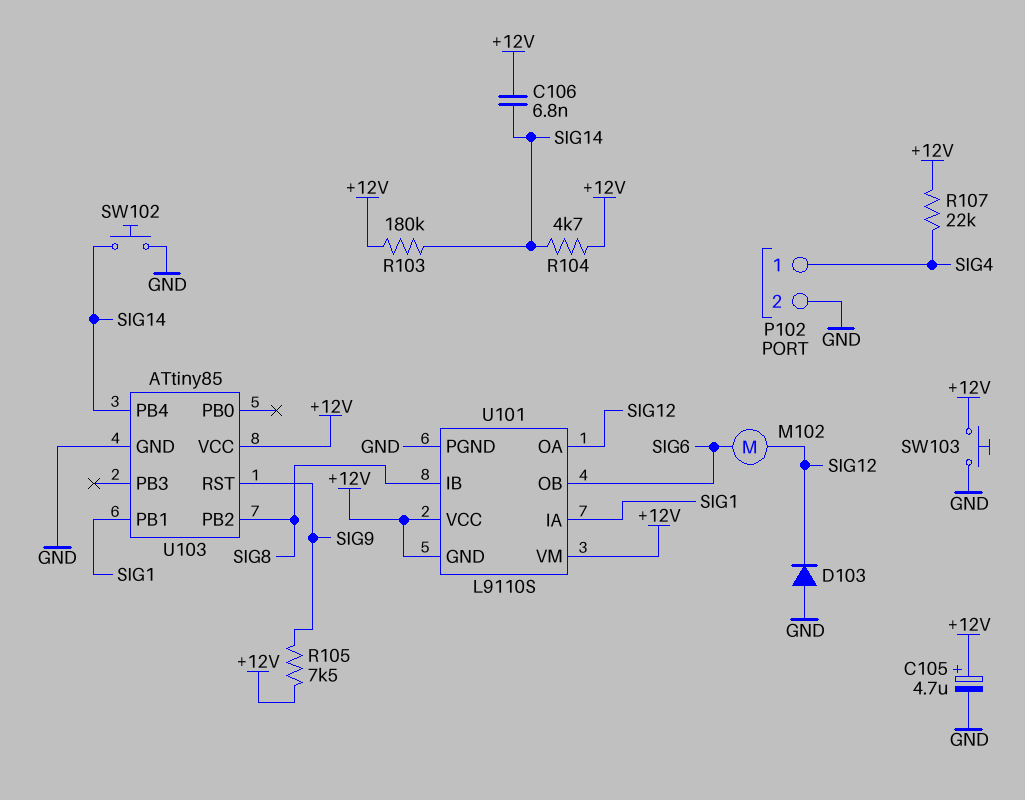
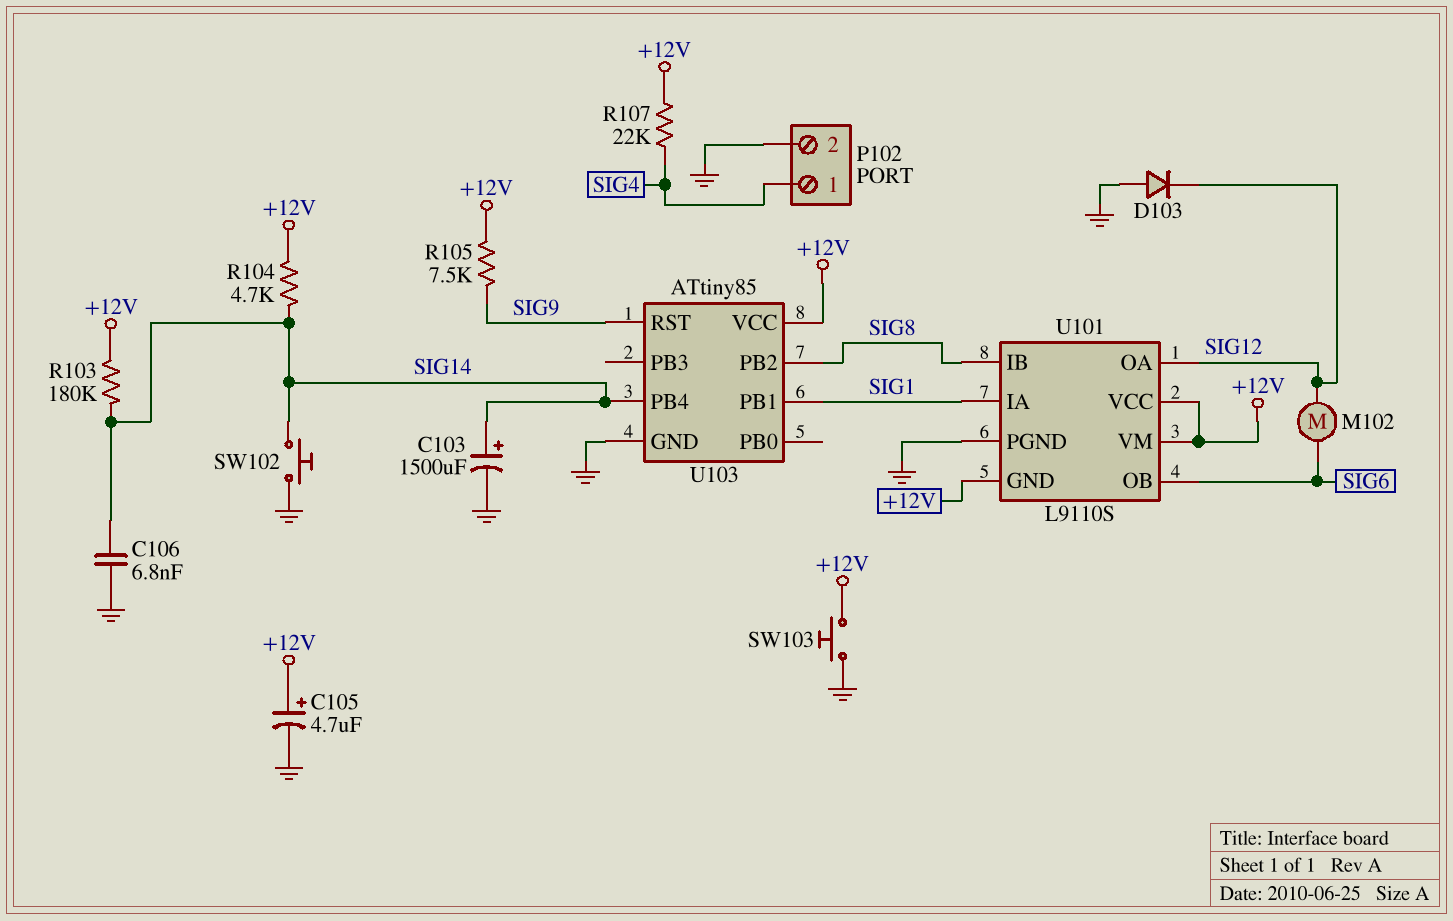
C103: none -> 1500uF (plus SIG14, minus GND)
C106: 6.8nF (+12V, SIG14) -> 6.8nF (GND, SIG14)

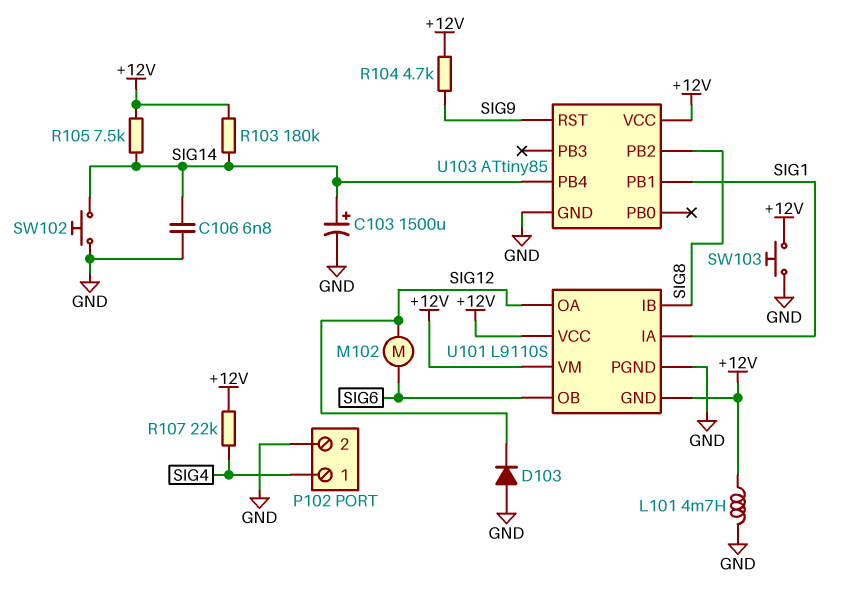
C105: 4.7uF (plus +12V, minus GND) -> none
L101: none -> 4.7mH (+12V, GND)
R104: 4.7k (+12V, SIG14) -> 4.7k (+12V, SIG9)
R105: 7.5k (+12V, SIG9) -> 7.5k (+12V, SIG14)

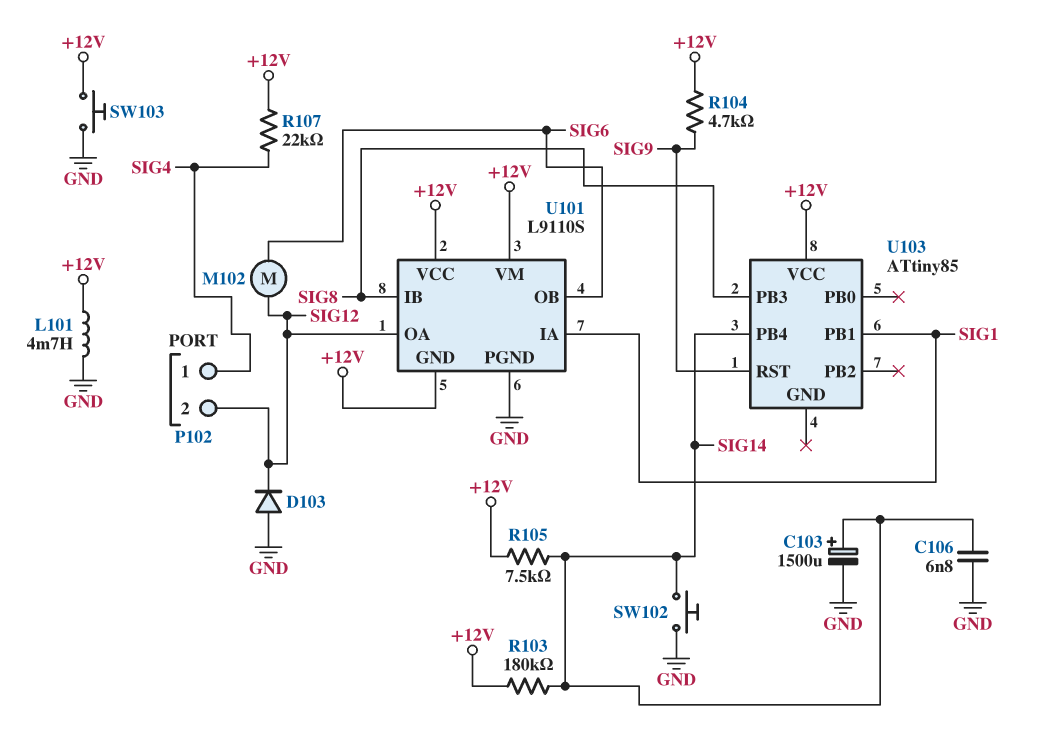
P102 pin 2: GND -> SIG12
U103 pin GND: GND -> none
U103 pin PB2: SIG8 -> none
U103 pin PB3: none -> SIG8

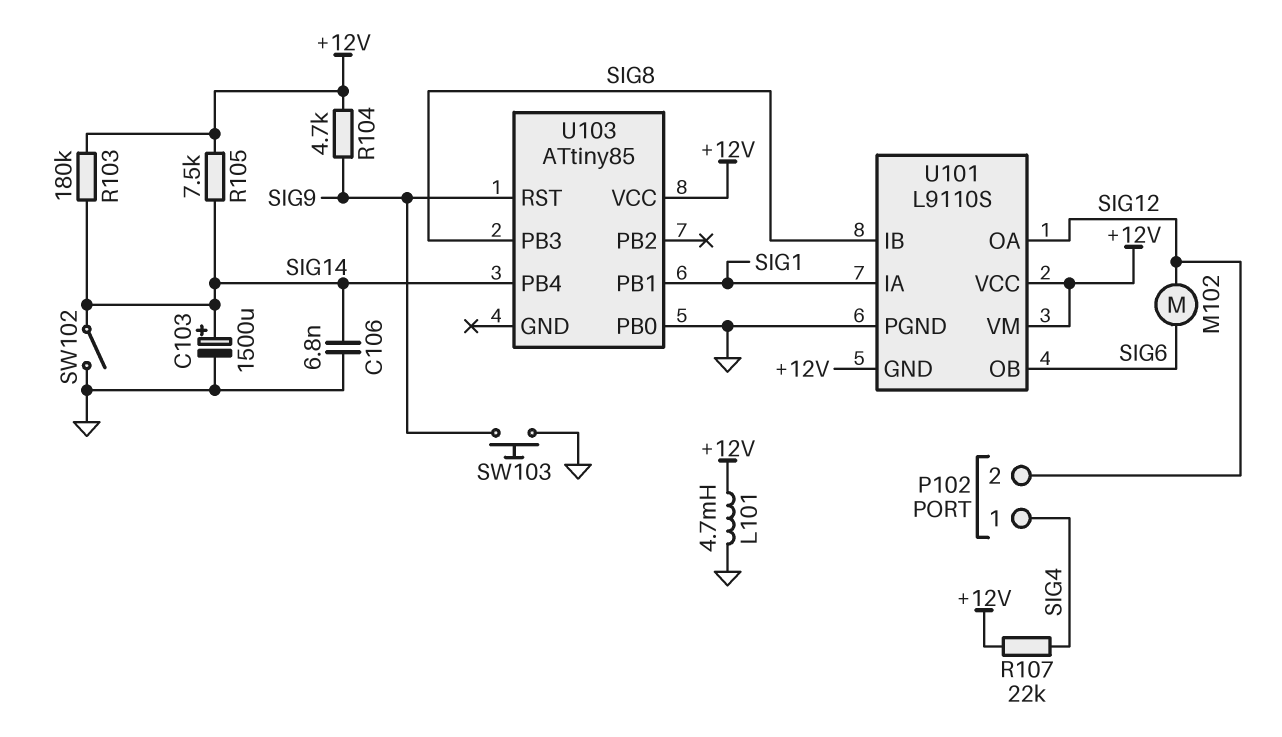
D103: diode (A GND, K SIG12) -> none
SW102: button (GND, SIG14) -> switch (GND, SIG14)
SW103: button (+12V, GND) -> button (GND, SIG9)
U103 pin PB0: none -> GND

